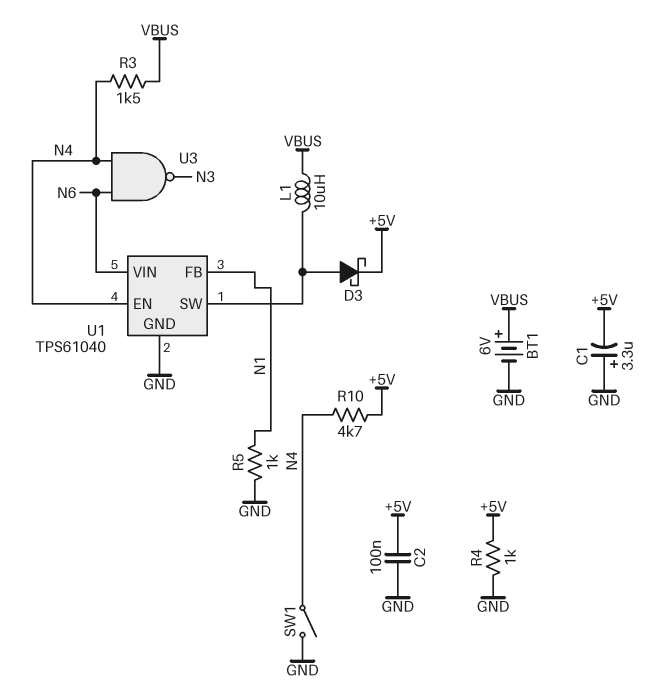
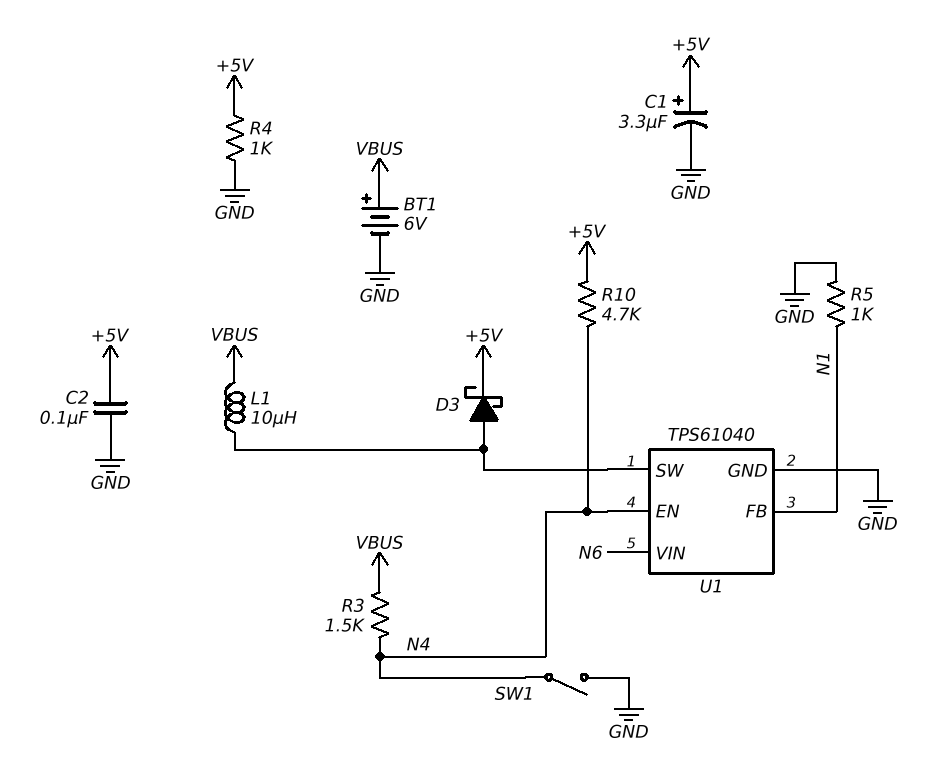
C1: 3.3uF (plus GND, minus +5V) -> 3.3uF (plus +5V, minus GND)
U3: NAND (in N4, in N6, out N3) -> none

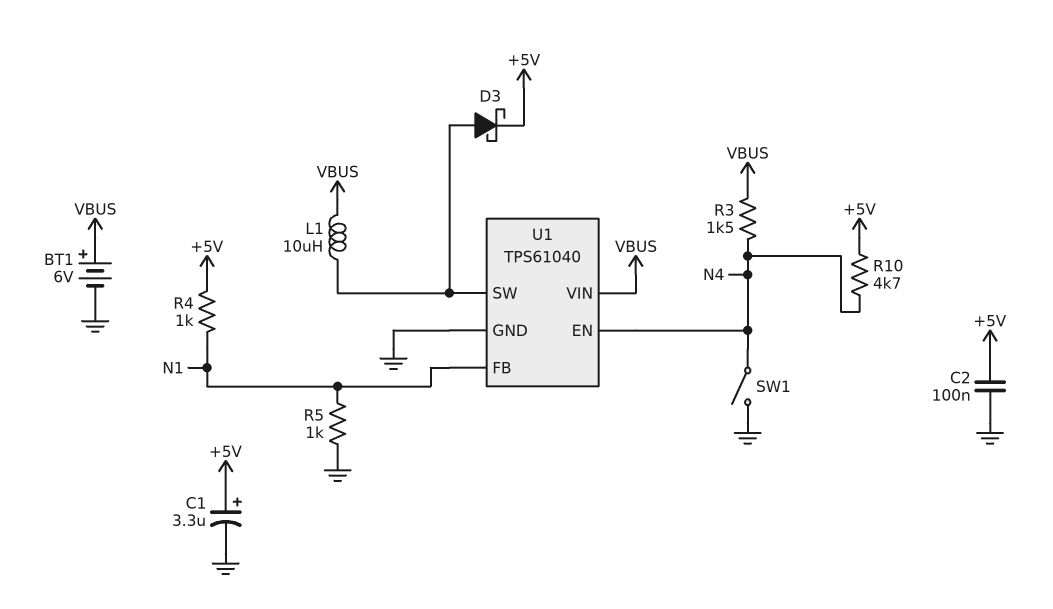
R4: 1k (+5V, GND) -> 1k (+5V, N1)
U1 pin VIN: N6 -> VBUS

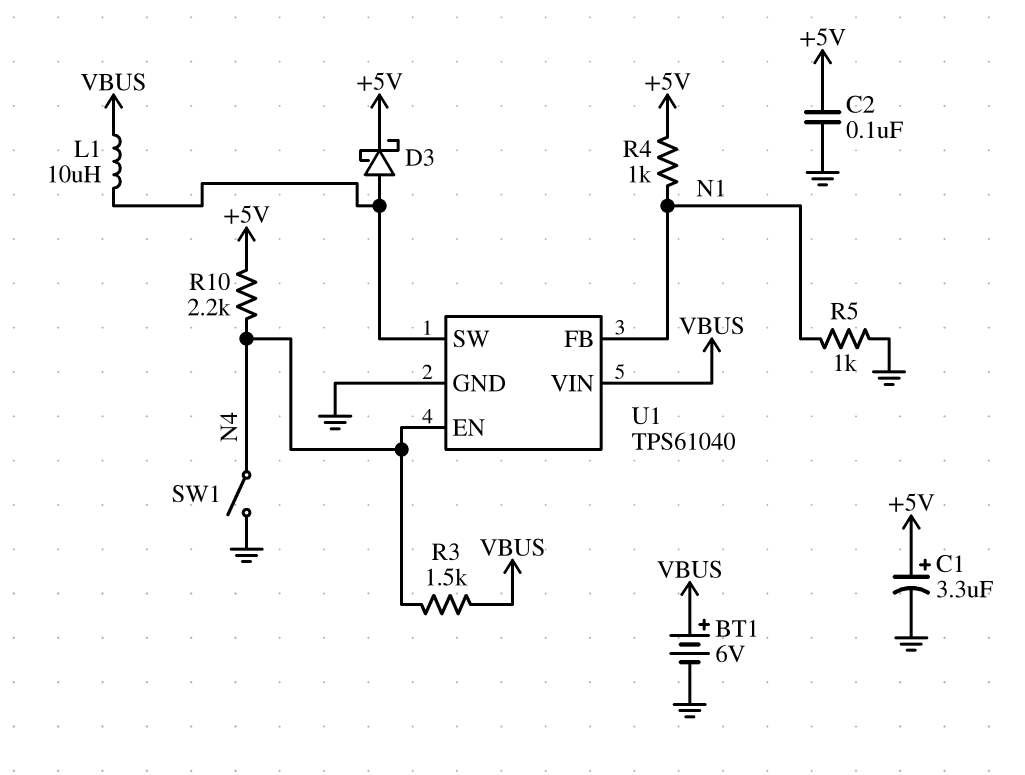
R10: 4.7k (+5V, N4) -> 2.2k (+5V, N4)

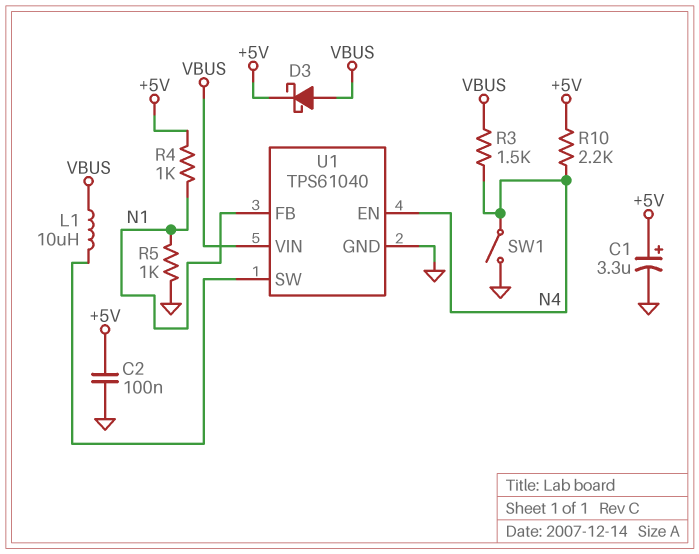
BT1: 6V (plus VBUS, minus GND) -> none
D3: schottky (A U1/SW, K +5V) -> schottky (A VBUS, K +5V)

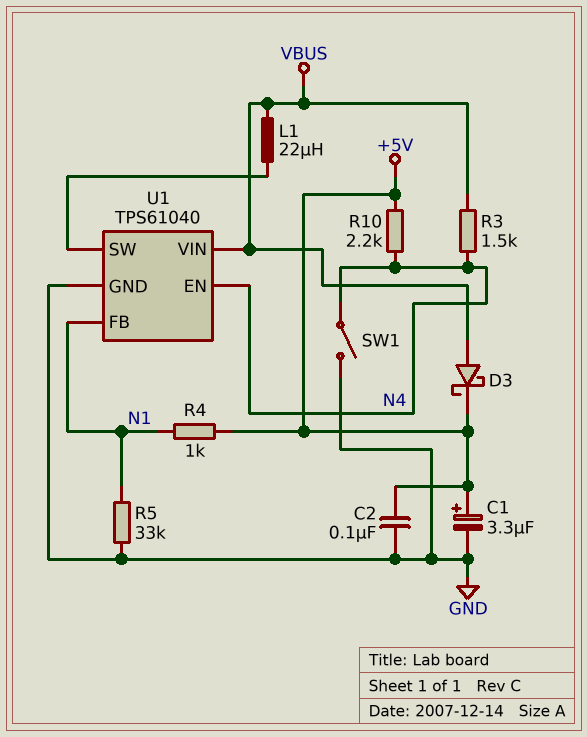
L1: 10uH (U1/SW, VBUS) -> 22uH (U1/SW, VBUS)
R5: 1k (GND, N1) -> 33k (GND, N1)

